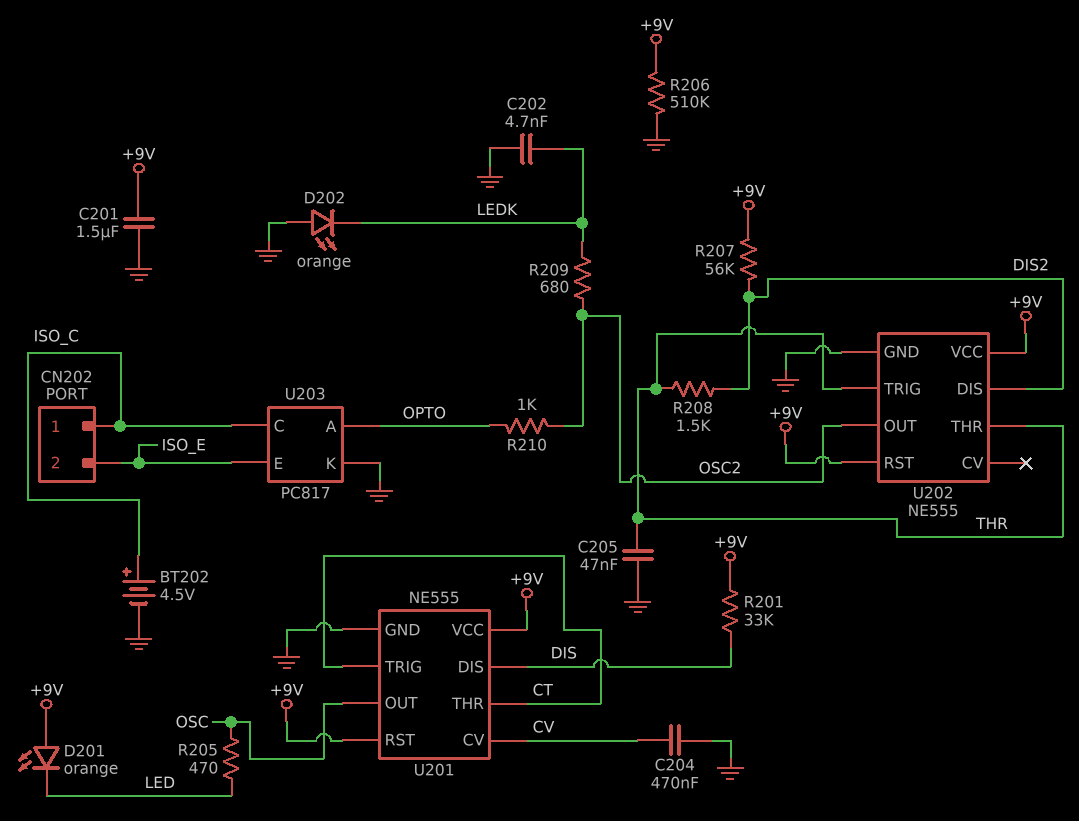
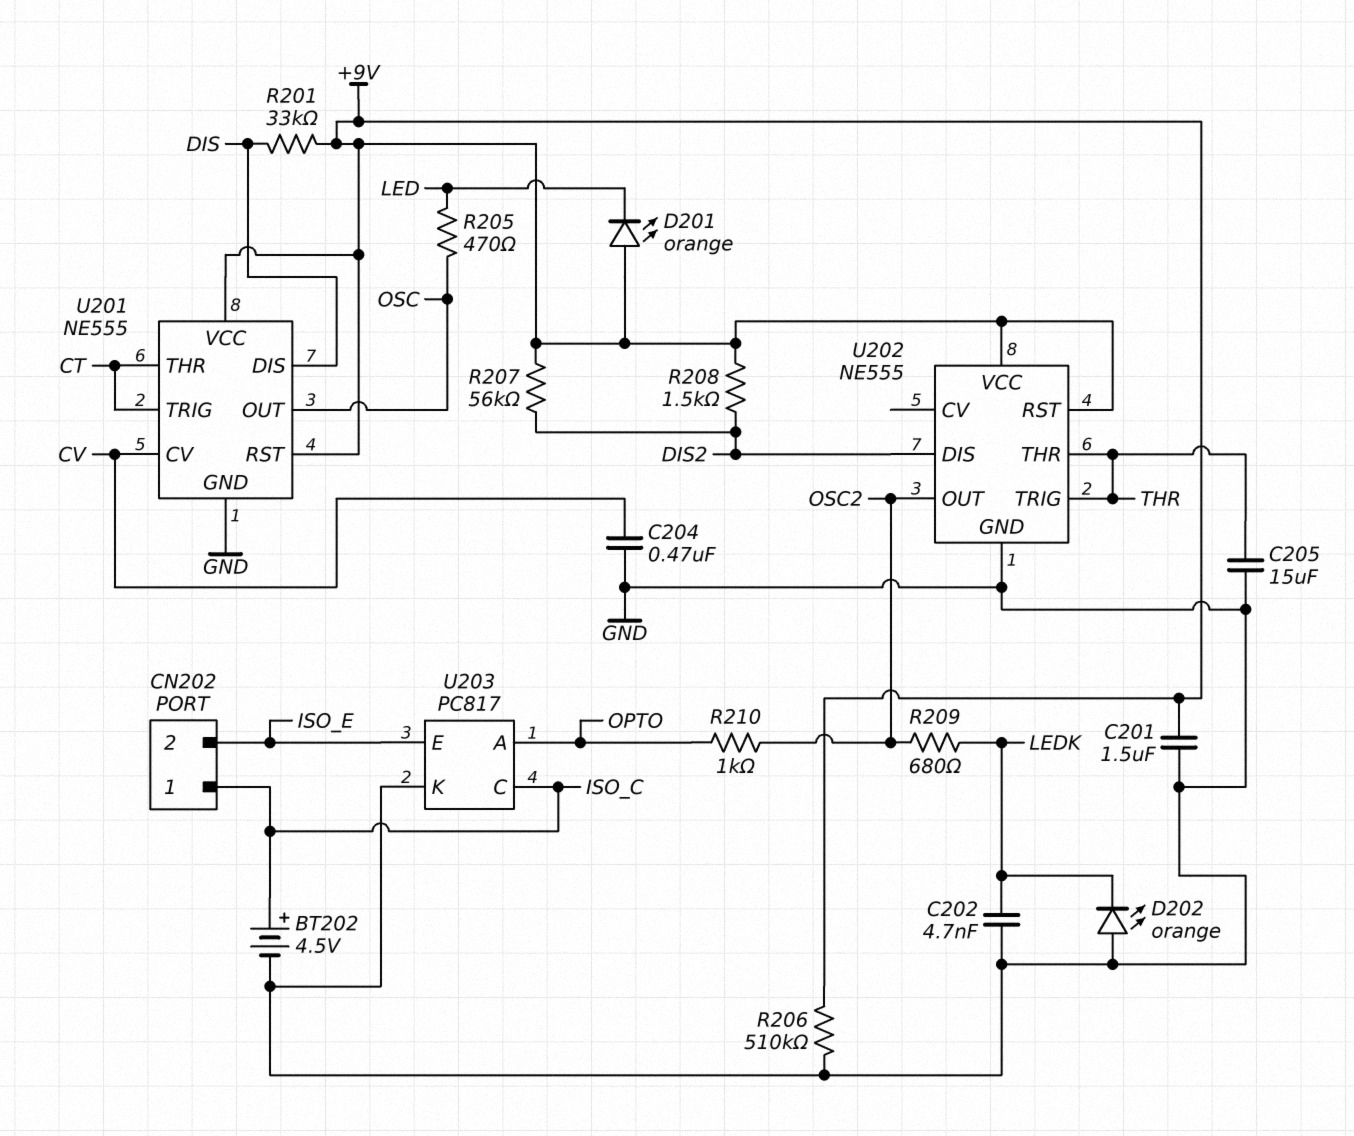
C205: 47nF (GND, THR) -> 15uF (GND, THR)
R208: 1.5k (DIS2, THR) -> 1.5k (+9V, DIS2)

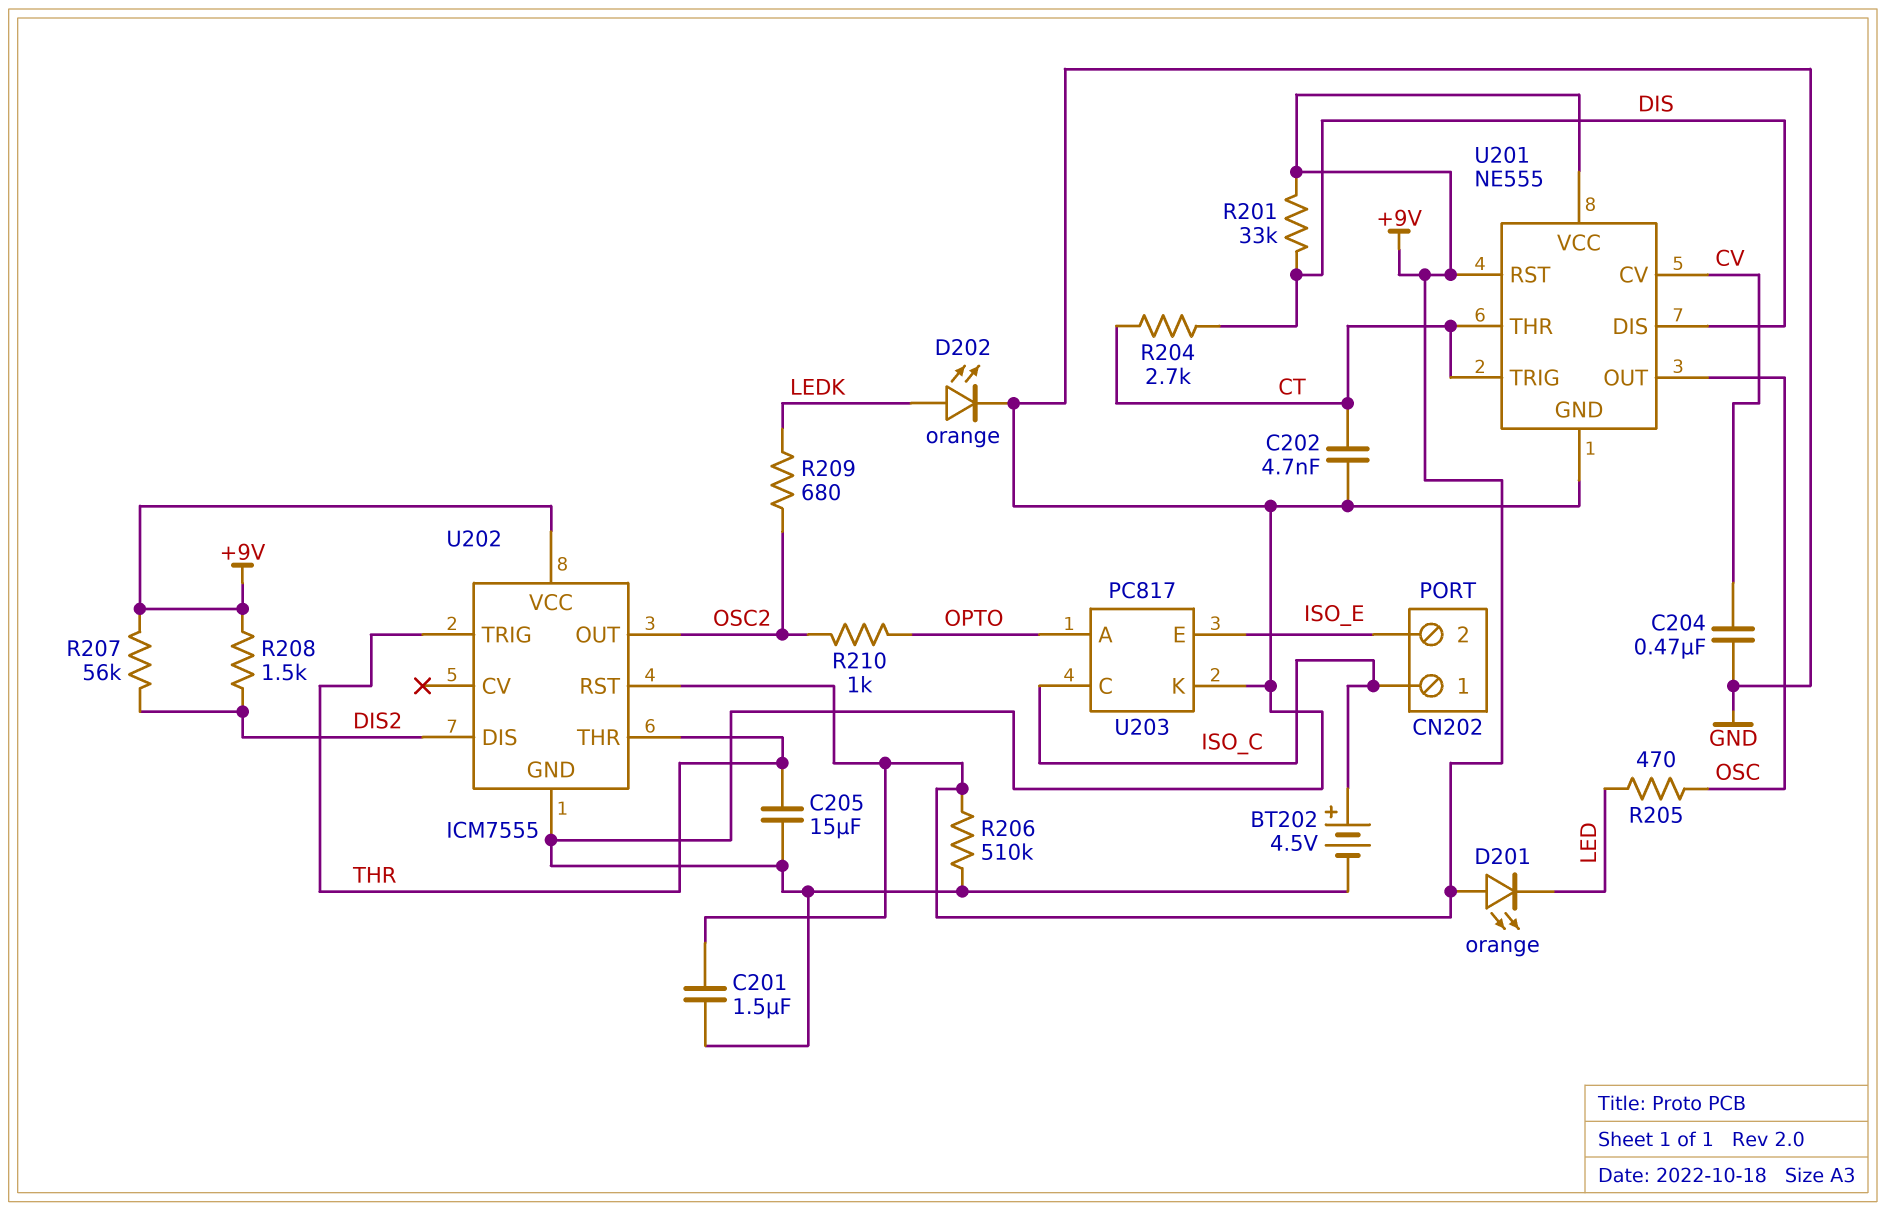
C202: 4.7nF (GND, LEDK) -> 4.7nF (CT, GND)
D202: LED orange (A GND, K LEDK) -> LED orange (A LEDK, K GND)
R204: none -> 2.7k (CT, DIS)
U202: NE555 -> ICM7555

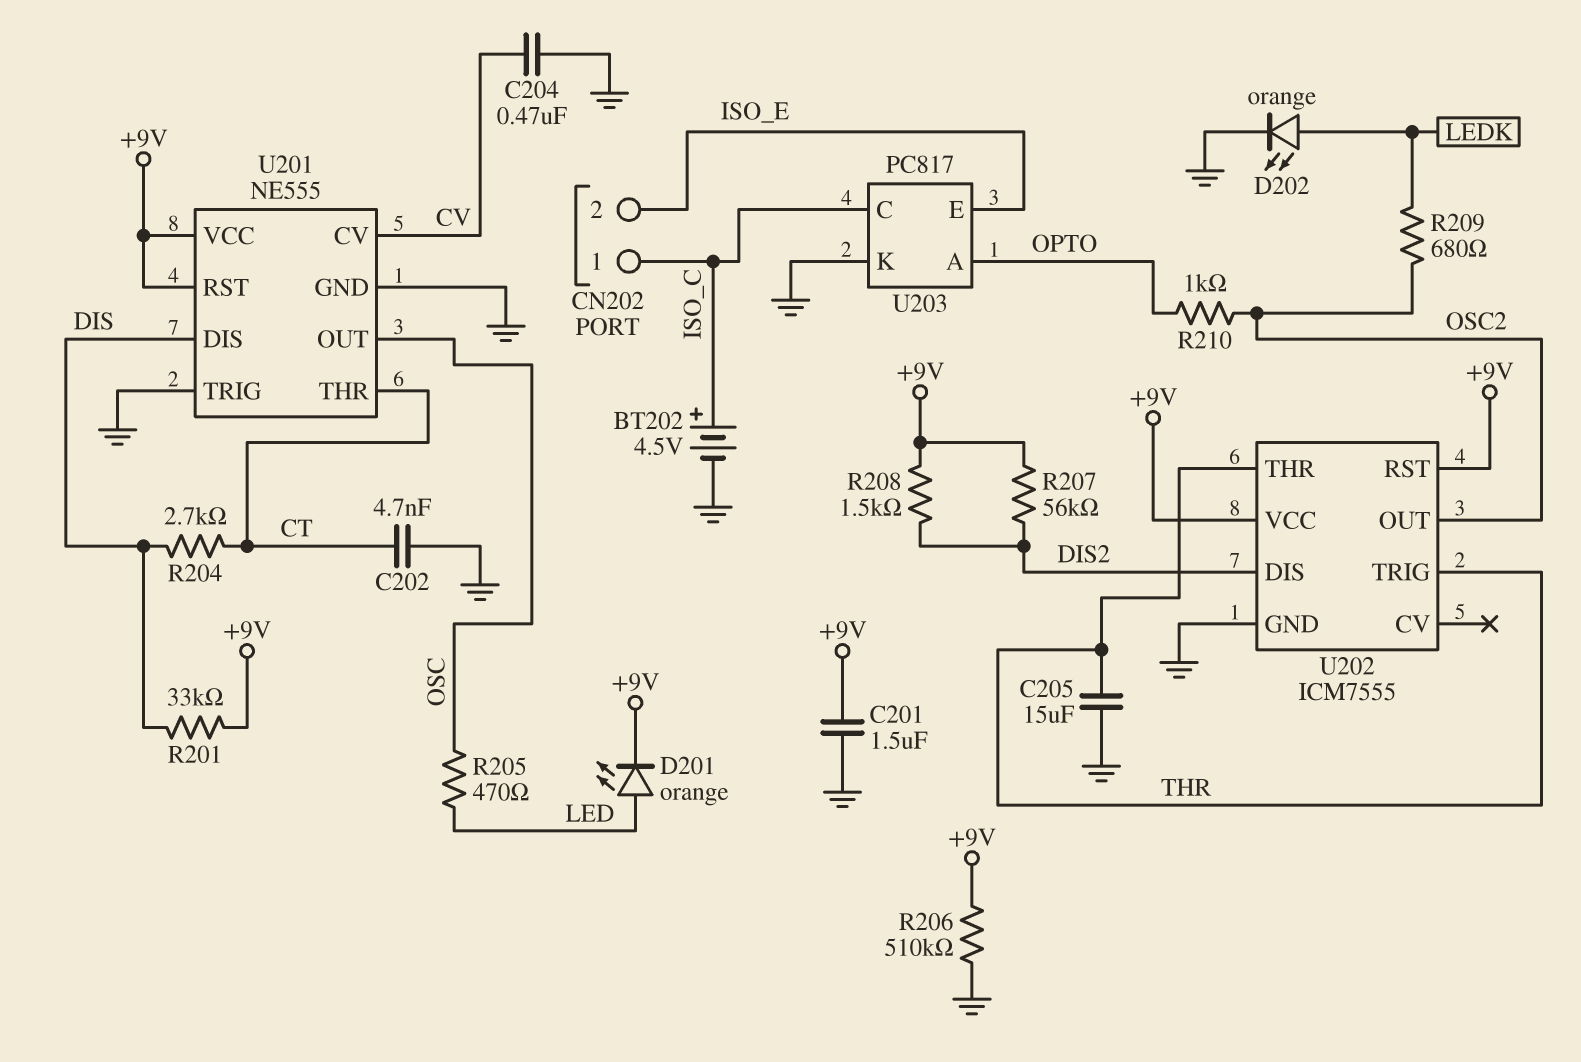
D201: LED orange (A +9V, K LED) -> LED orange (A LED, K +9V)
U201 pin TRIG: CT -> GND

